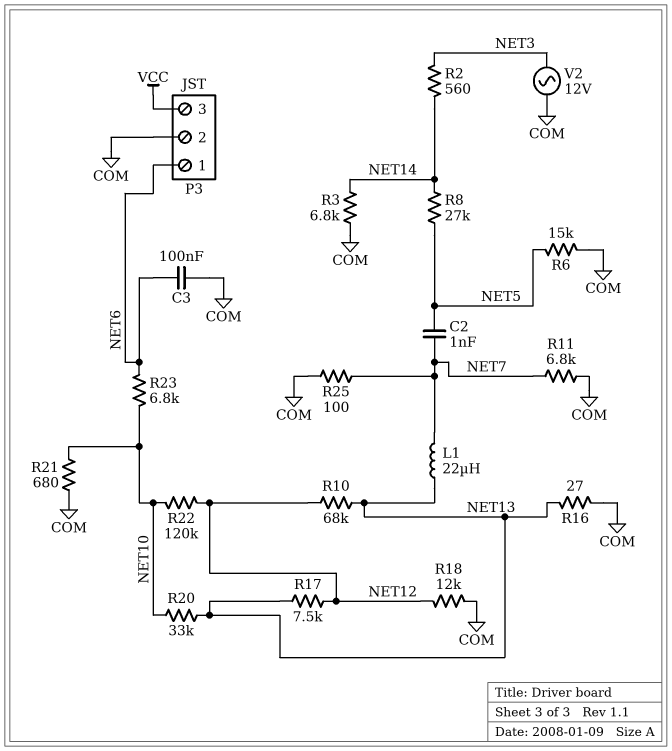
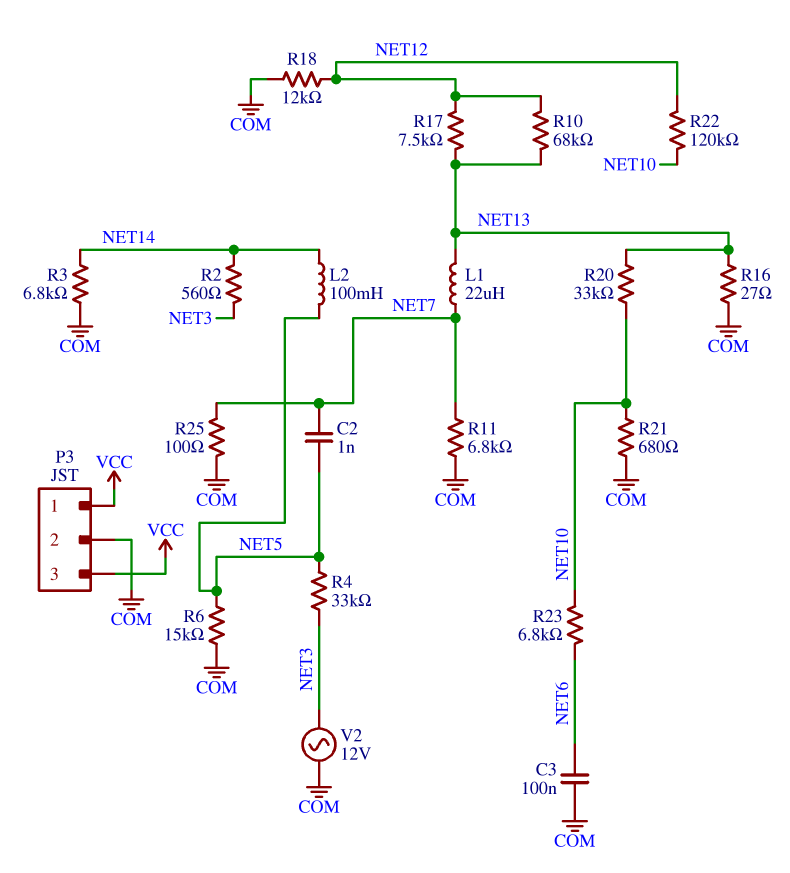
L2: none -> 100mH (NET5, NET14)
P3 pin 1: NET6 -> VCC
R4: none -> 33k (NET3, NET5)
R8: 27k (NET5, NET14) -> none

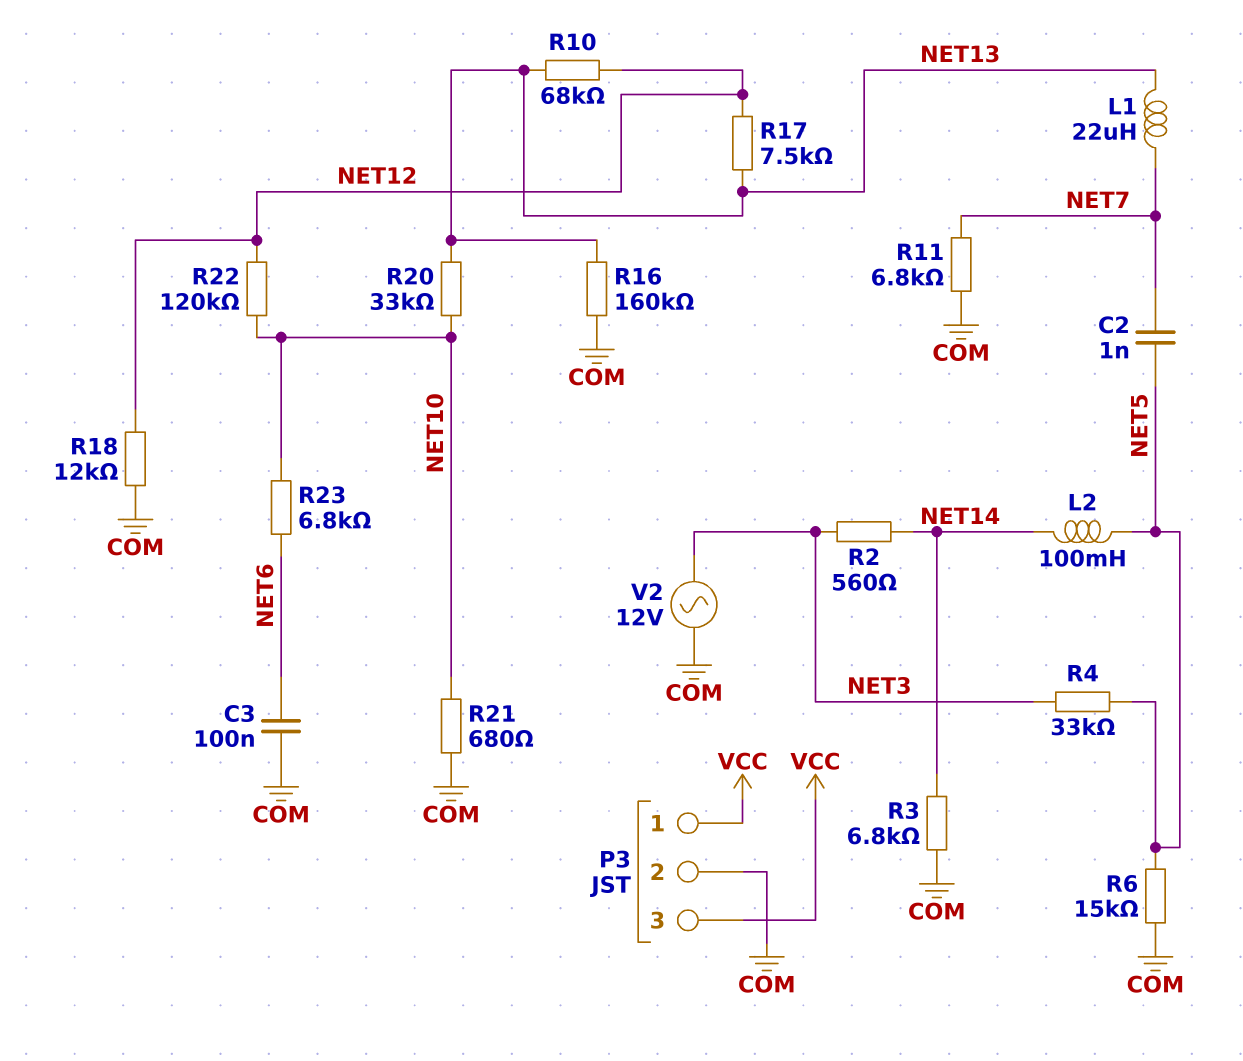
R16: 27 (COM, NET13) -> 160k (COM, NET13)
R25: 100 (COM, NET7) -> none

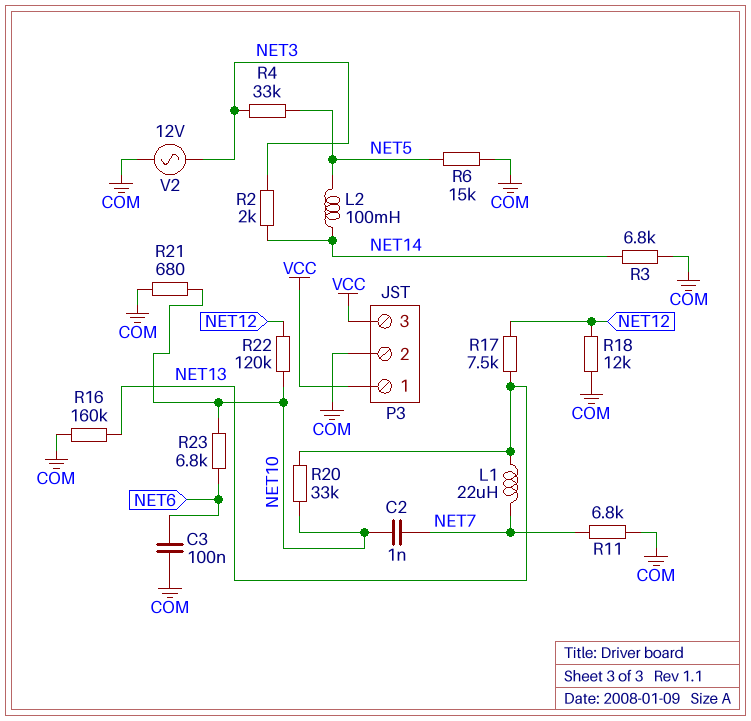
C2: 1nF (NET5, NET7) -> 1nF (NET7, NET10)
R2: 560 (NET3, NET14) -> 2k (NET3, NET14)
R10: 68k (NET12, NET13) -> none

